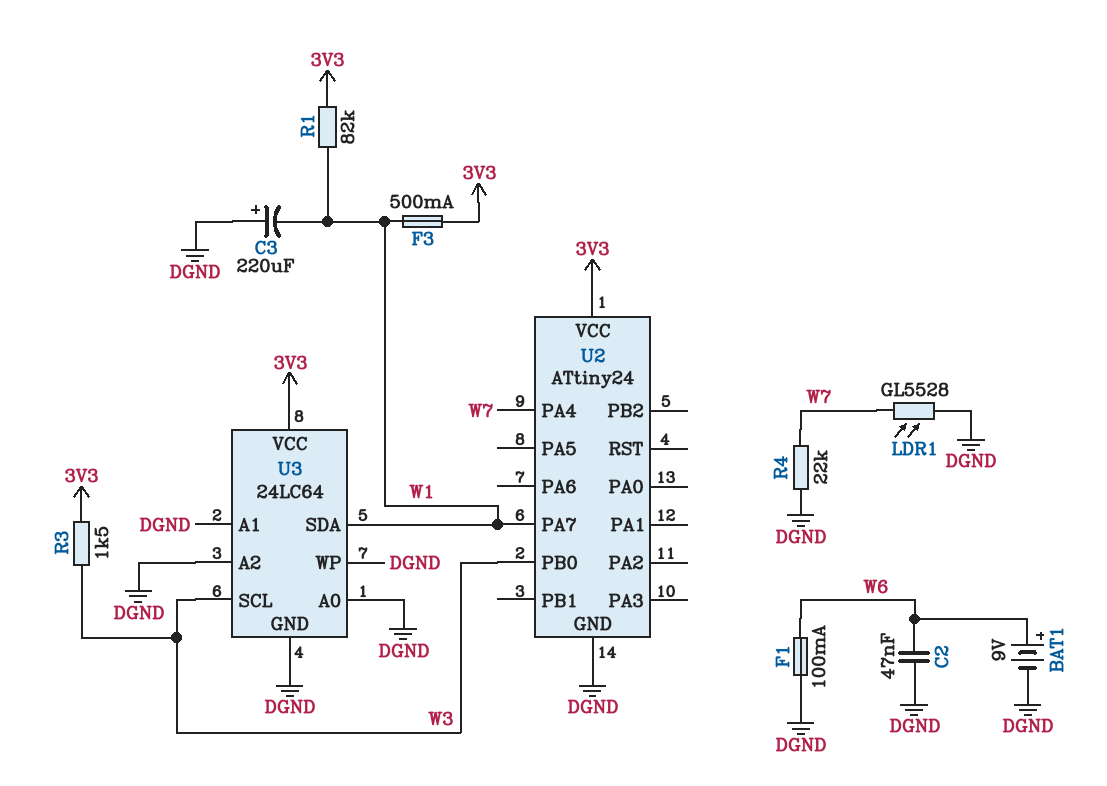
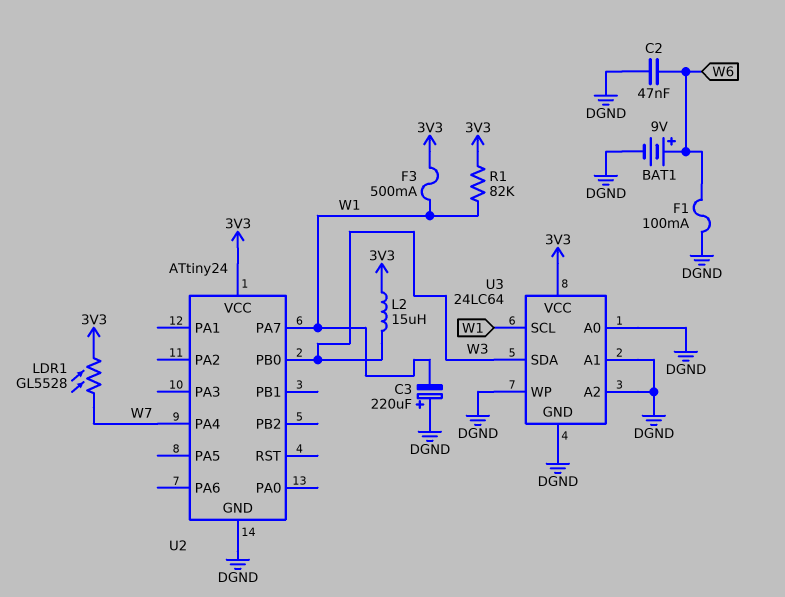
L2: none -> 15uH (3V3, W3)
LDR1: GL5528 (DGND, W7) -> GL5528 (3V3, W7)
R3: 1.5k (3V3, W3) -> none
R4: 22k (DGND, W7) -> none
U3 pin SCL: W3 -> W1
U3 pin SDA: W1 -> W3

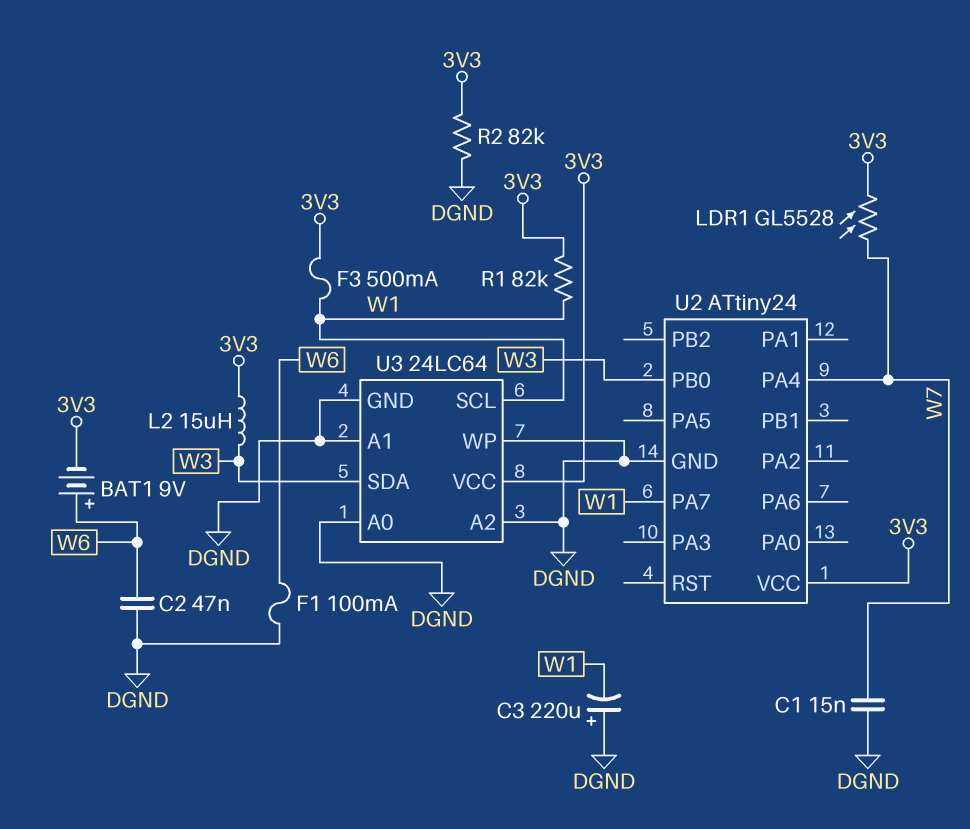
BAT1: 9V (plus W6, minus DGND) -> 9V (plus W6, minus 3V3)
C1: none -> 15nF (DGND, W7)
R2: none -> 82k (3V3, DGND)

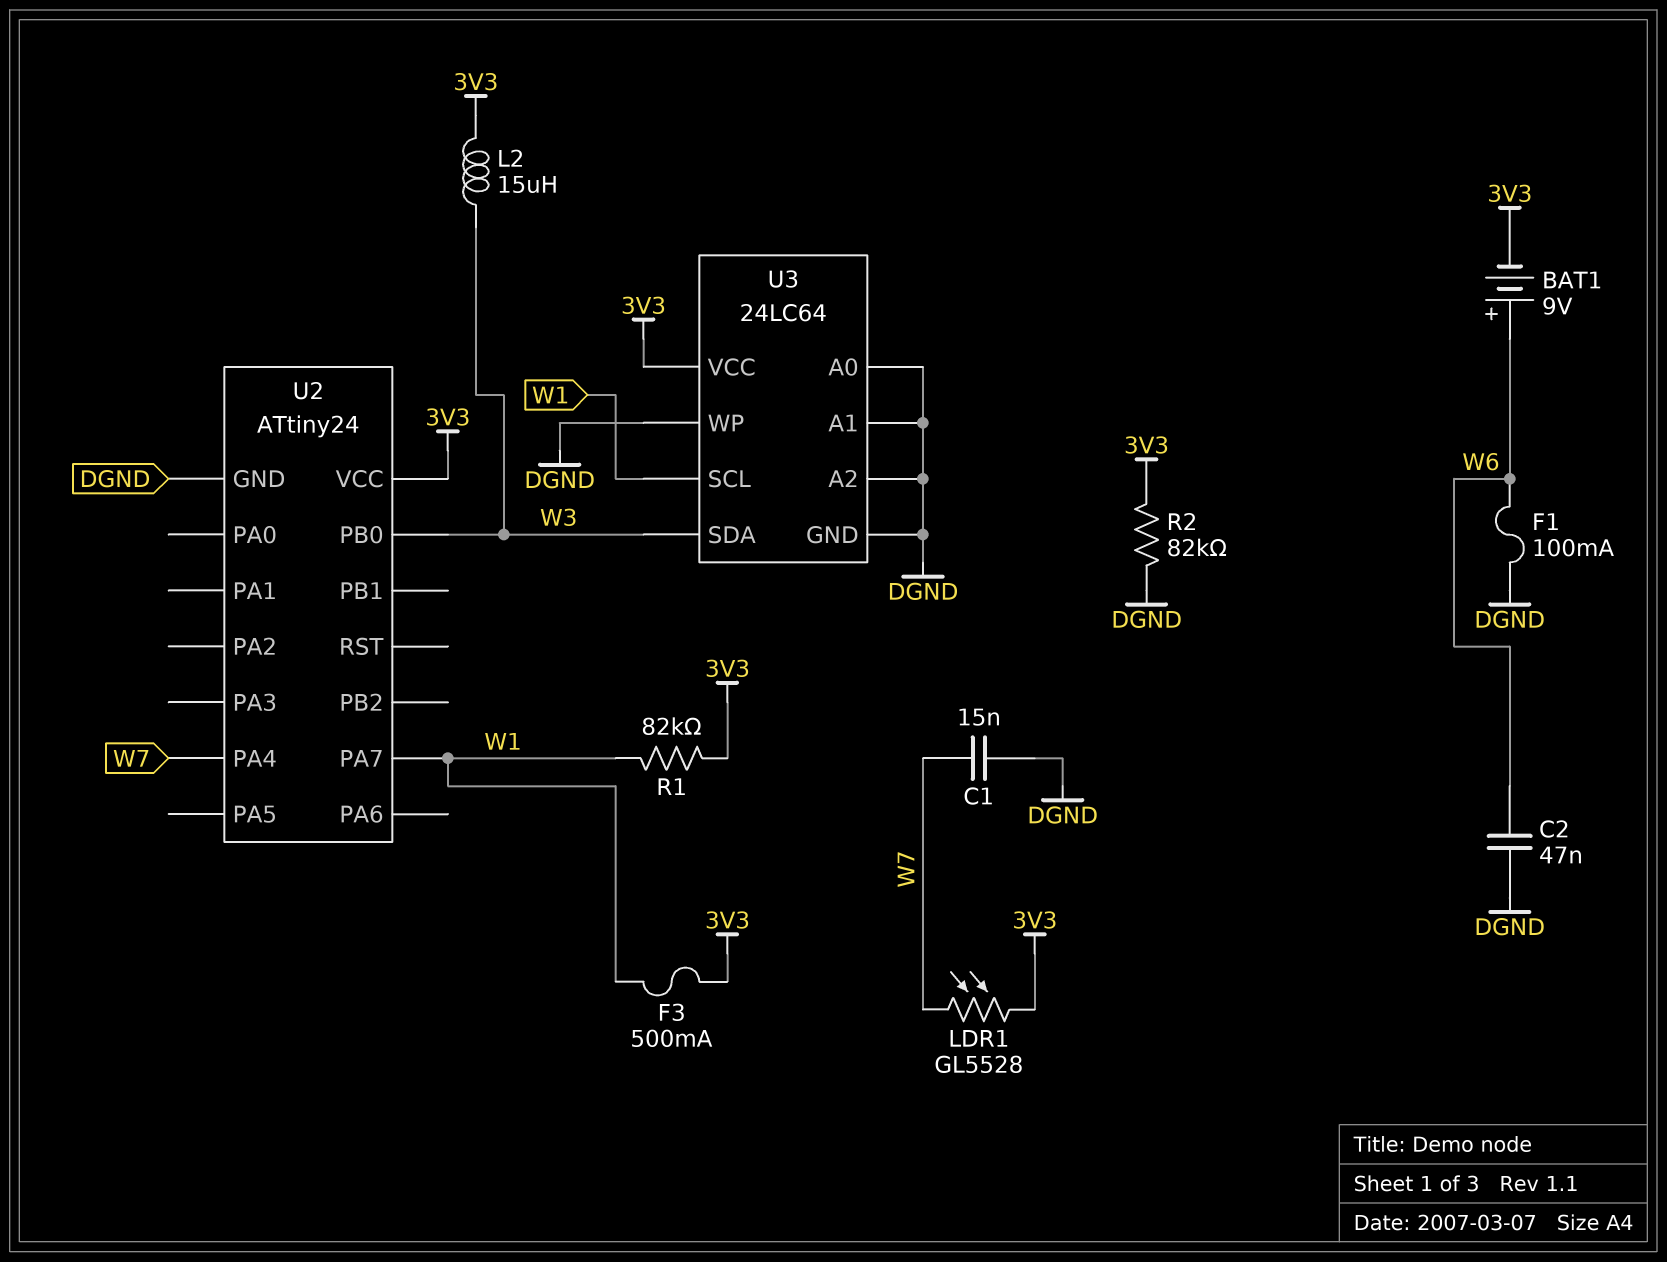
C3: 220uF (plus DGND, minus W1) -> none

